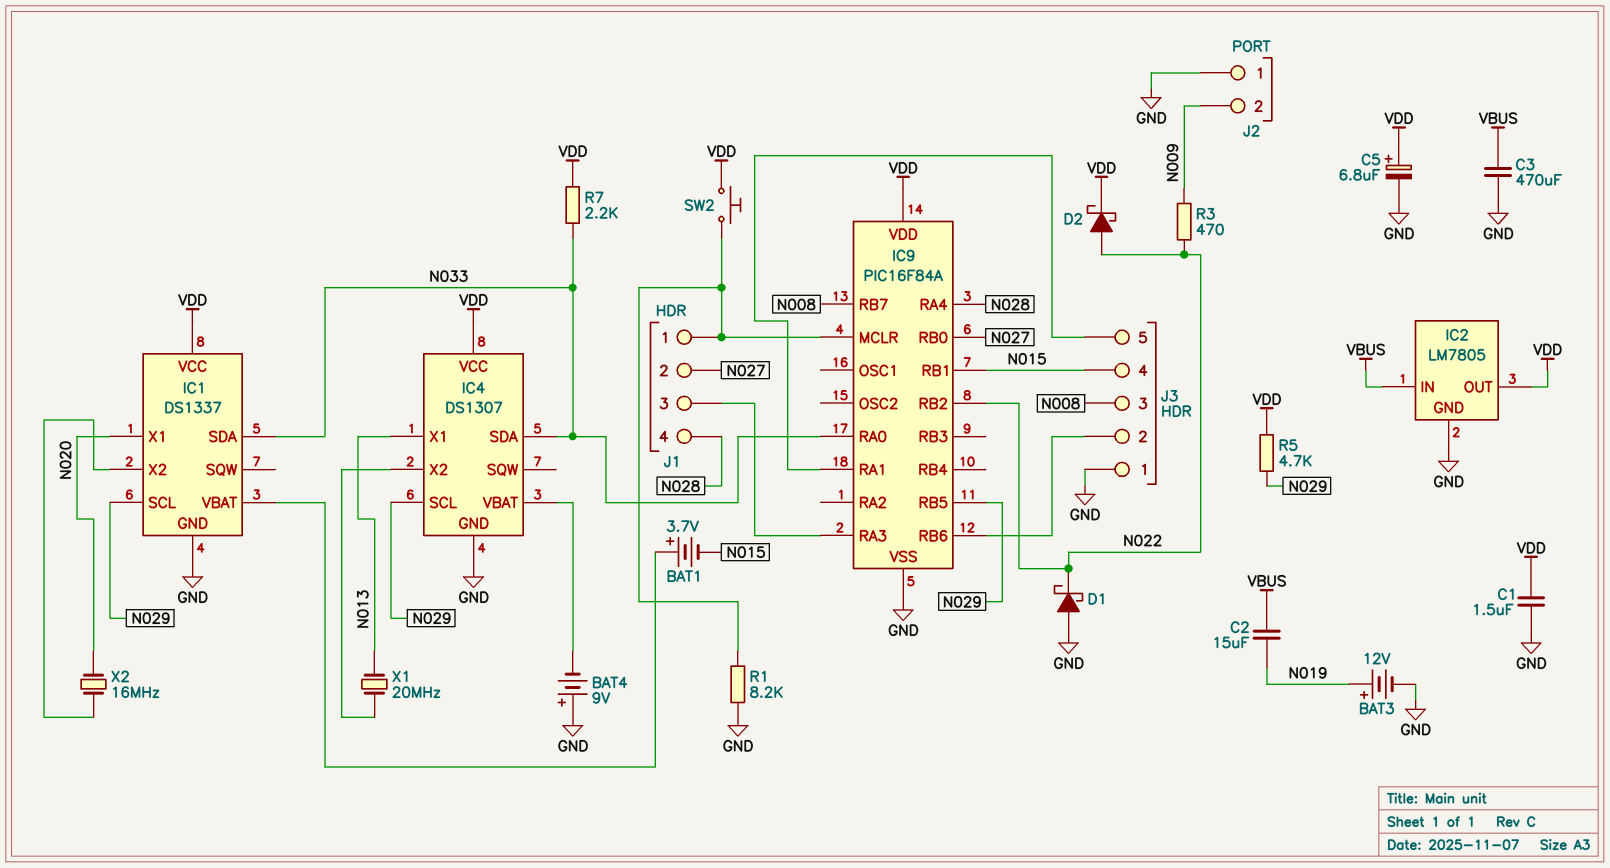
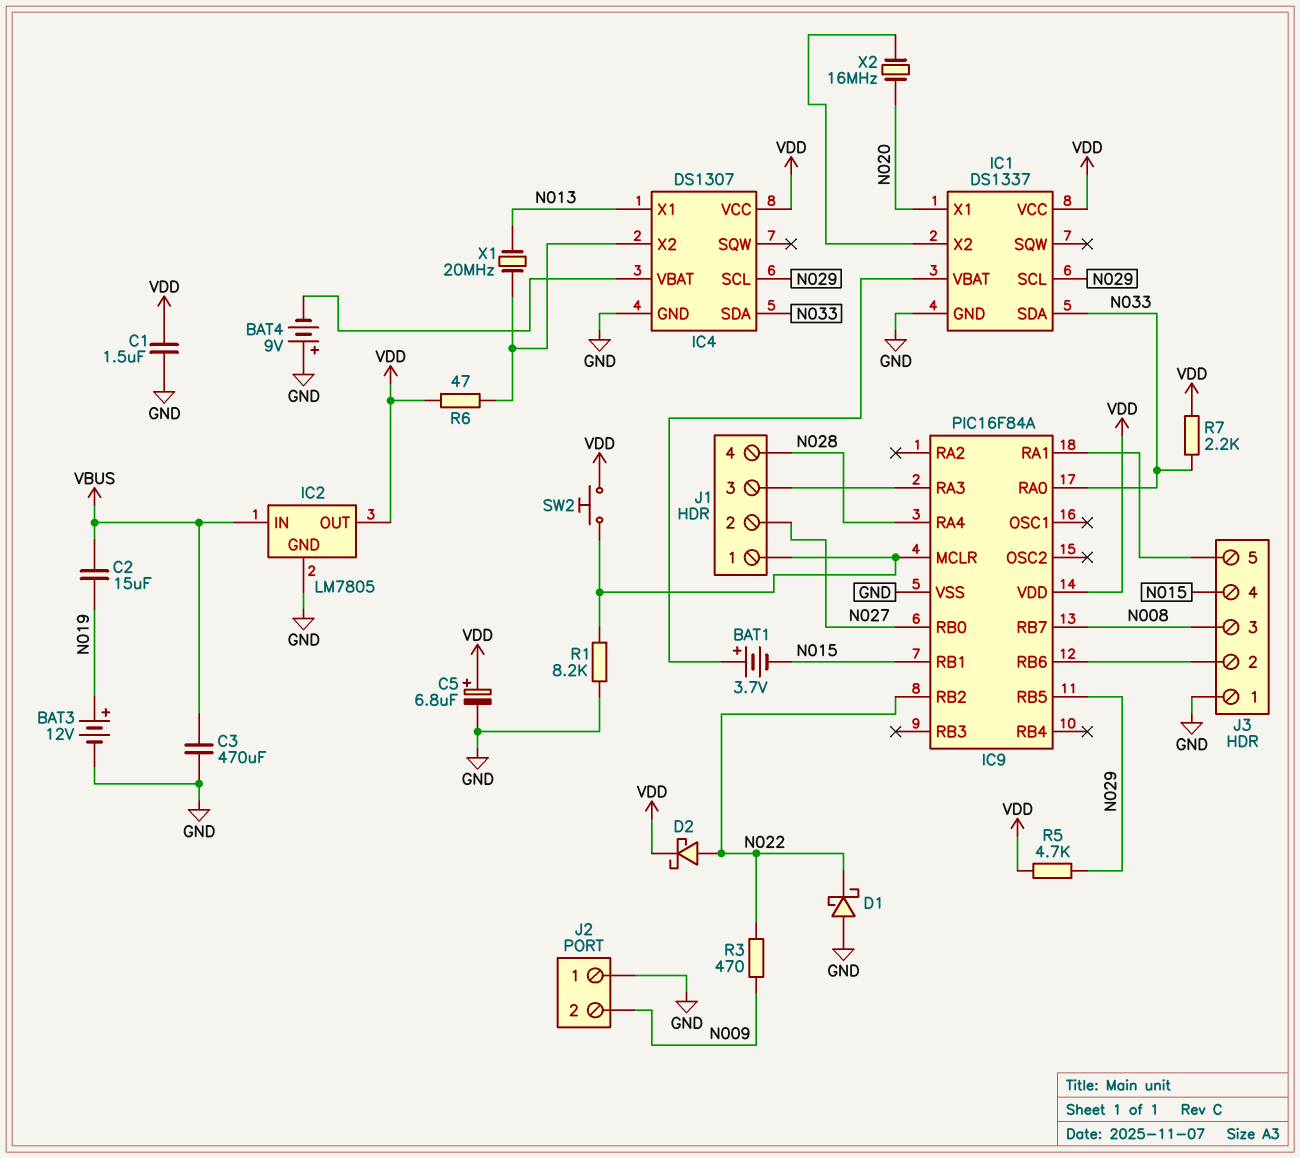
R6: none -> 47 (IC4/X2, VDD)

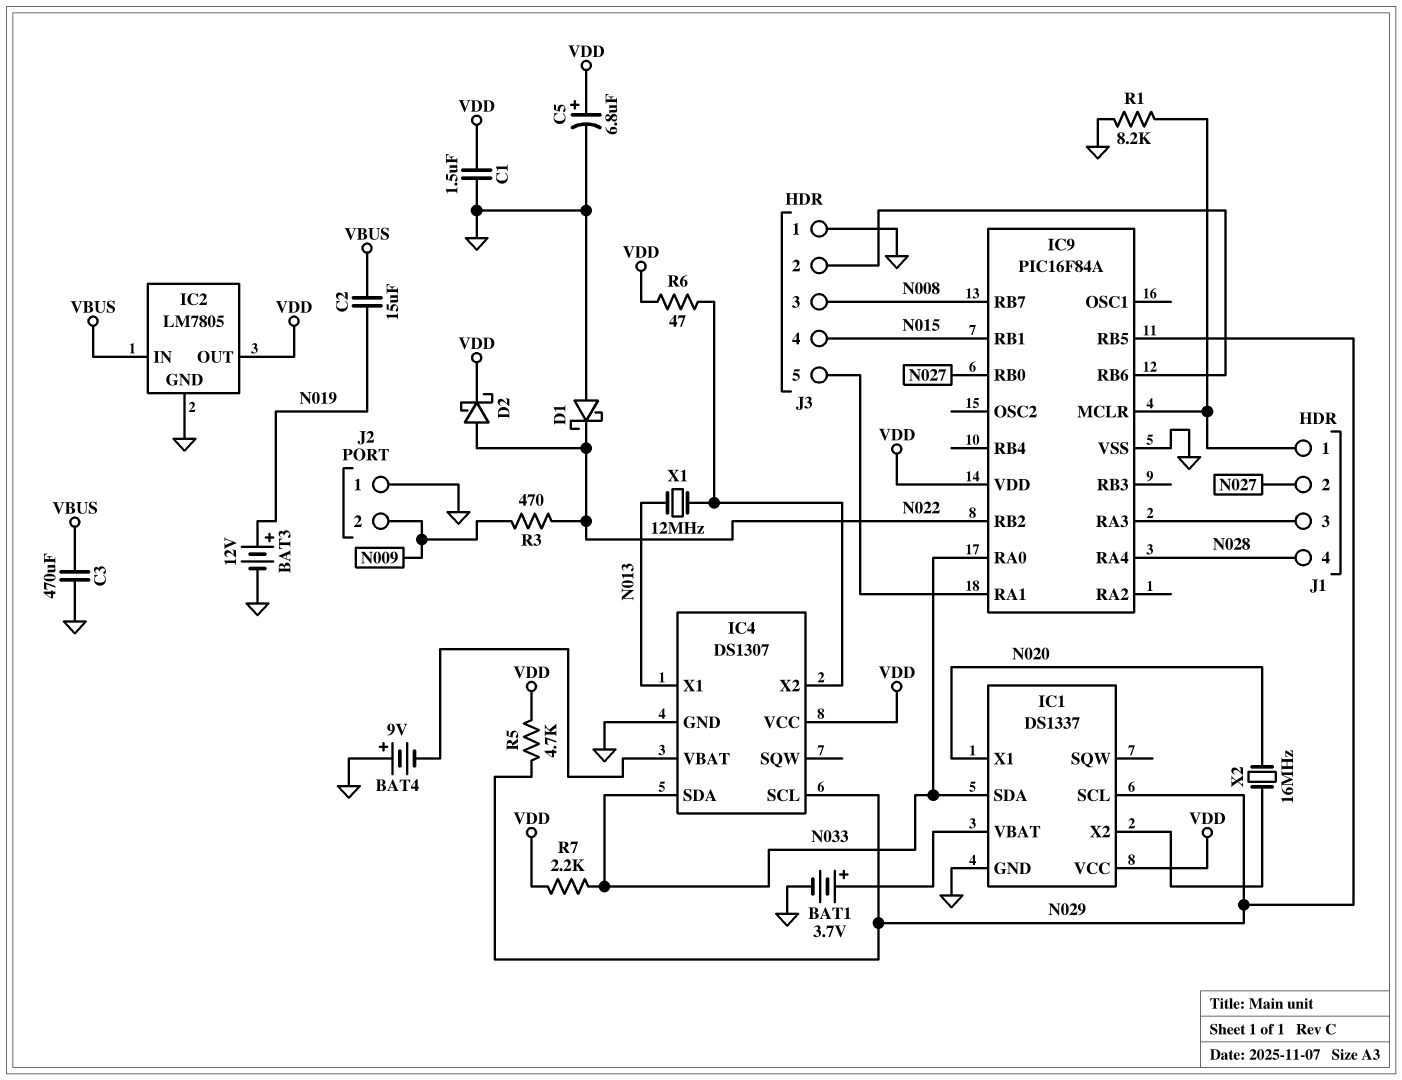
BAT1: 3.7V (plus IC1/VBAT, minus N015) -> 3.7V (plus IC1/VBAT, minus GND)
SW2: button (IC9/MCLR, VDD) -> none
X1: 20MHz (IC4/X2, N013) -> 12MHz (IC4/X2, N013)

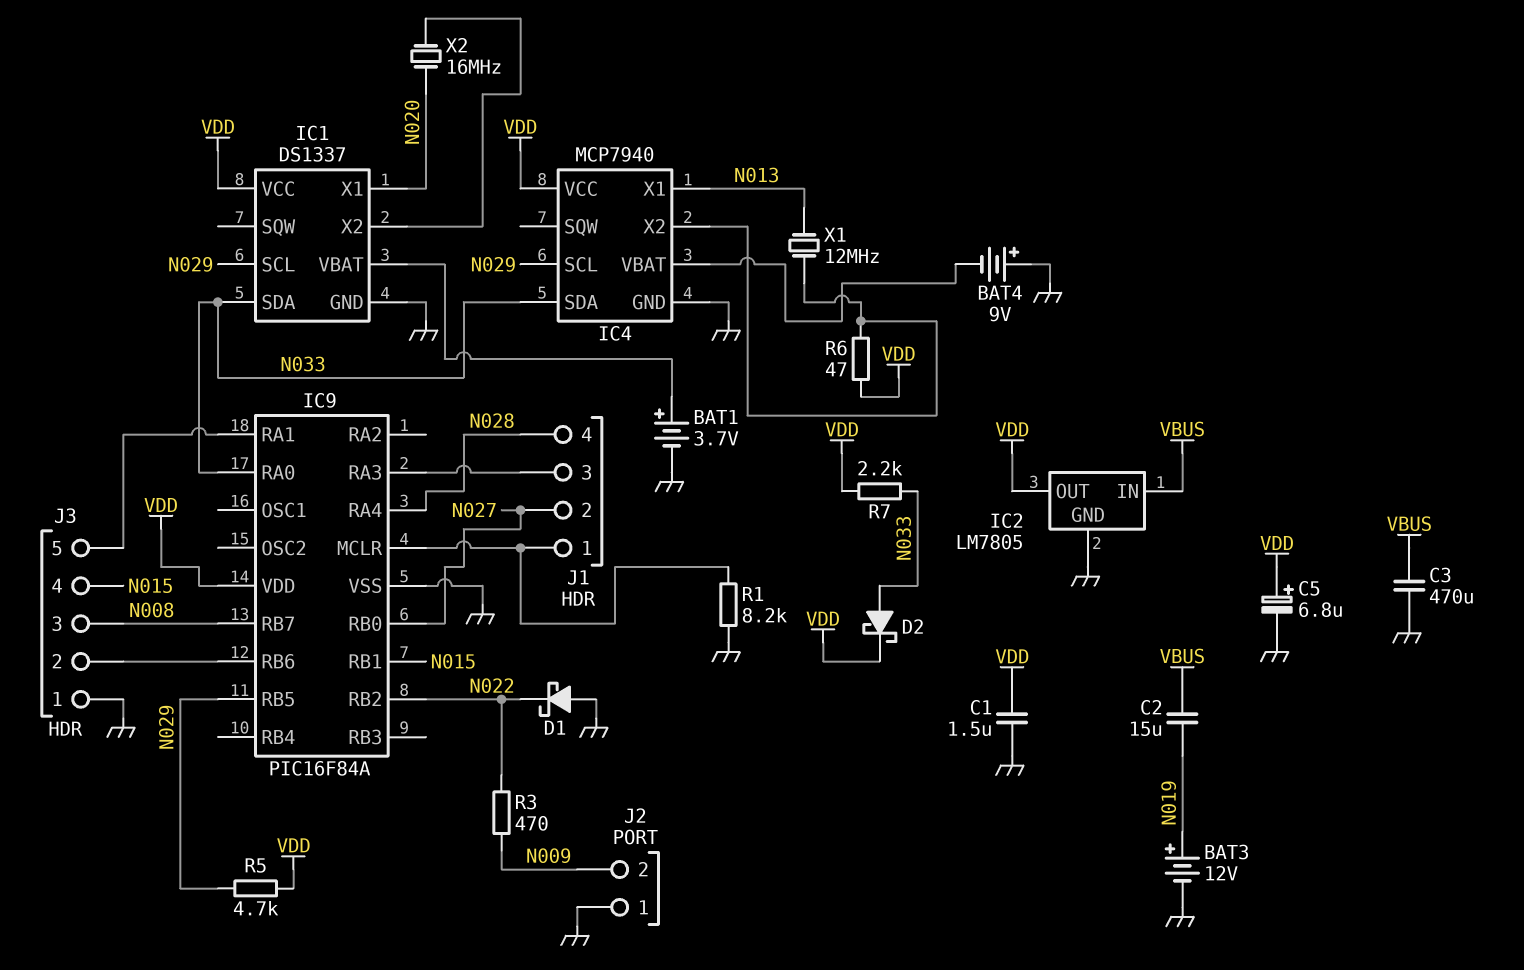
D2: schottky (A N022, K VDD) -> schottky (A N033, K VDD)
IC4: DS1307 -> MCP7940

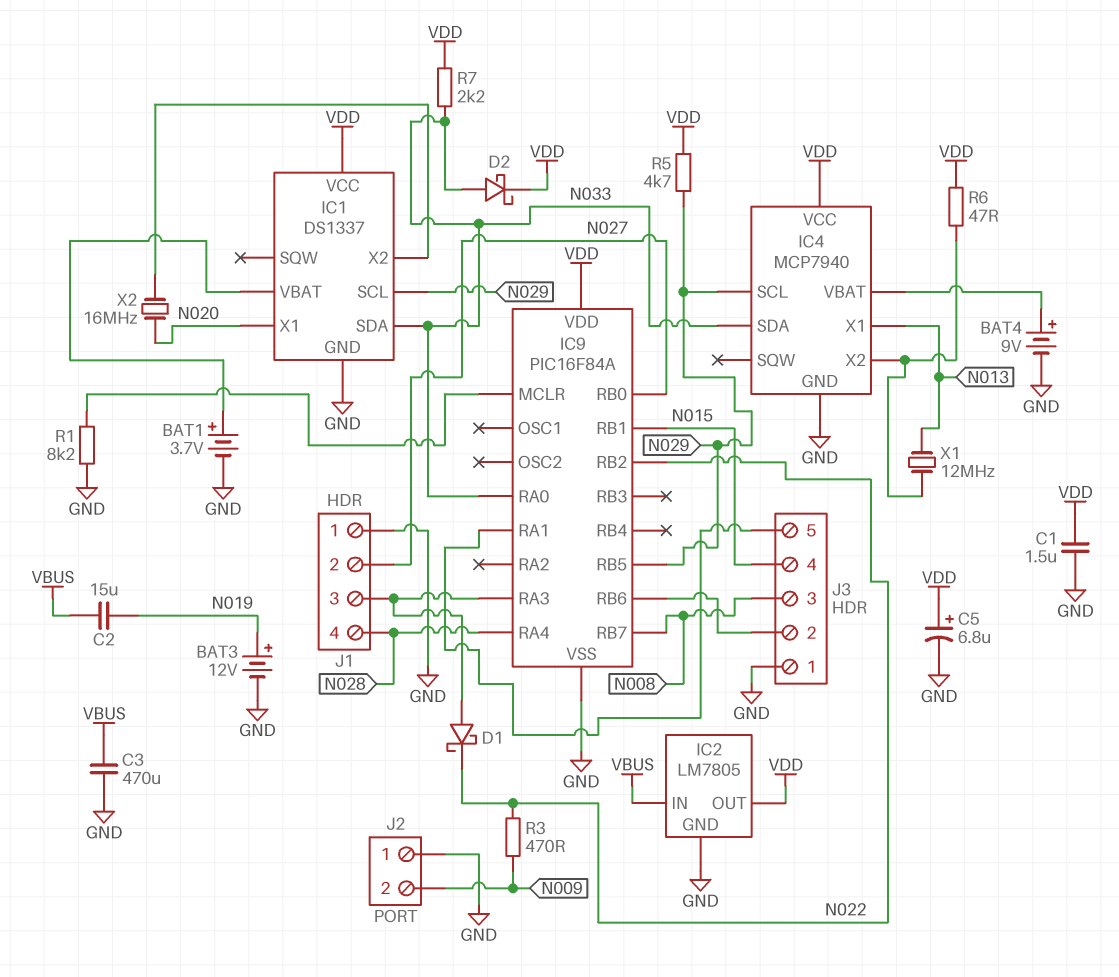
BAT4: 9V (plus GND, minus IC4/VBAT) -> 9V (plus IC4/VBAT, minus GND)
D1: schottky (A GND, K N022) -> schottky (A IC9/RA3, K N022)
J1 pin 1: IC9/MCLR -> GND

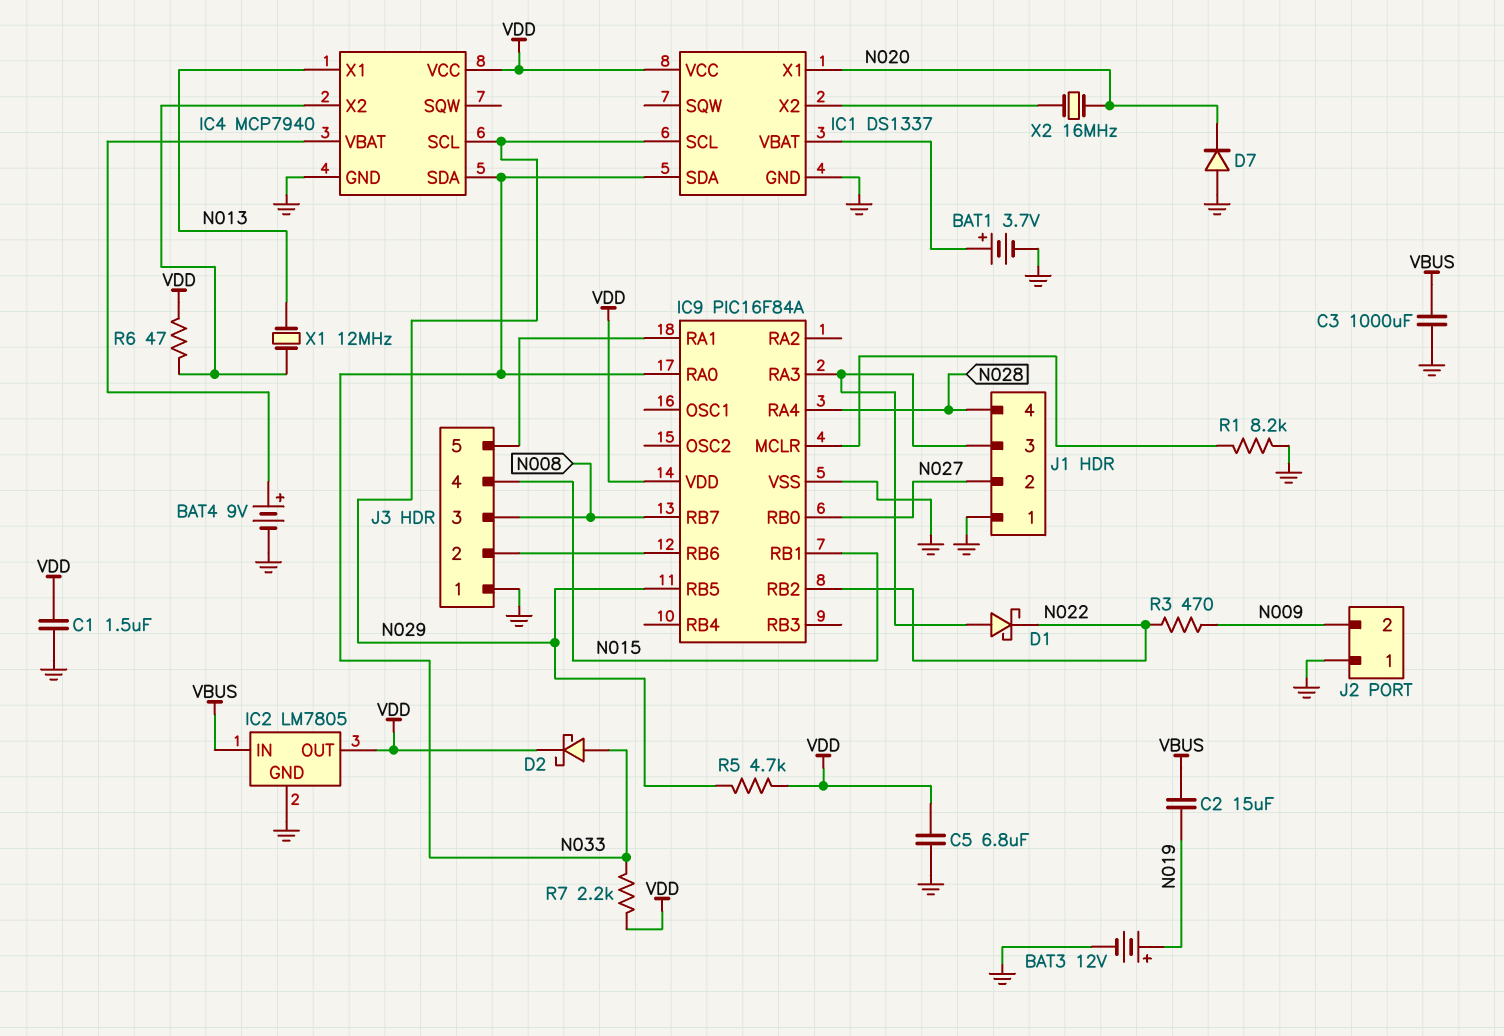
C3: 470uF (GND, VBUS) -> 1000uF (GND, VBUS)
C5: 6.8uF (plus VDD, minus GND) -> 6.8uF (GND, VDD)
D7: none -> diode (A GND, K N020)

